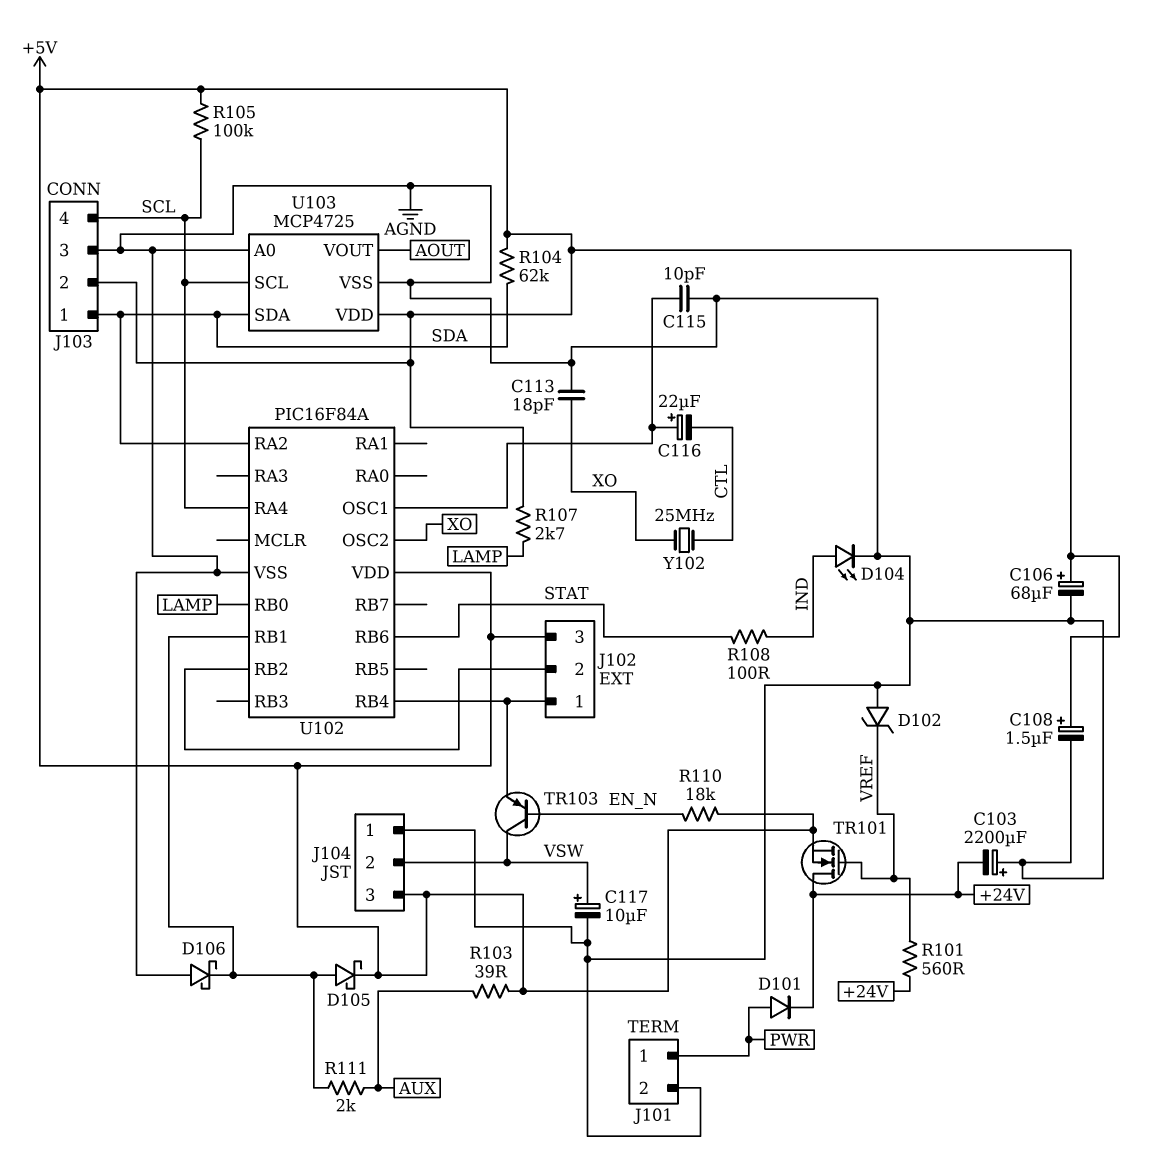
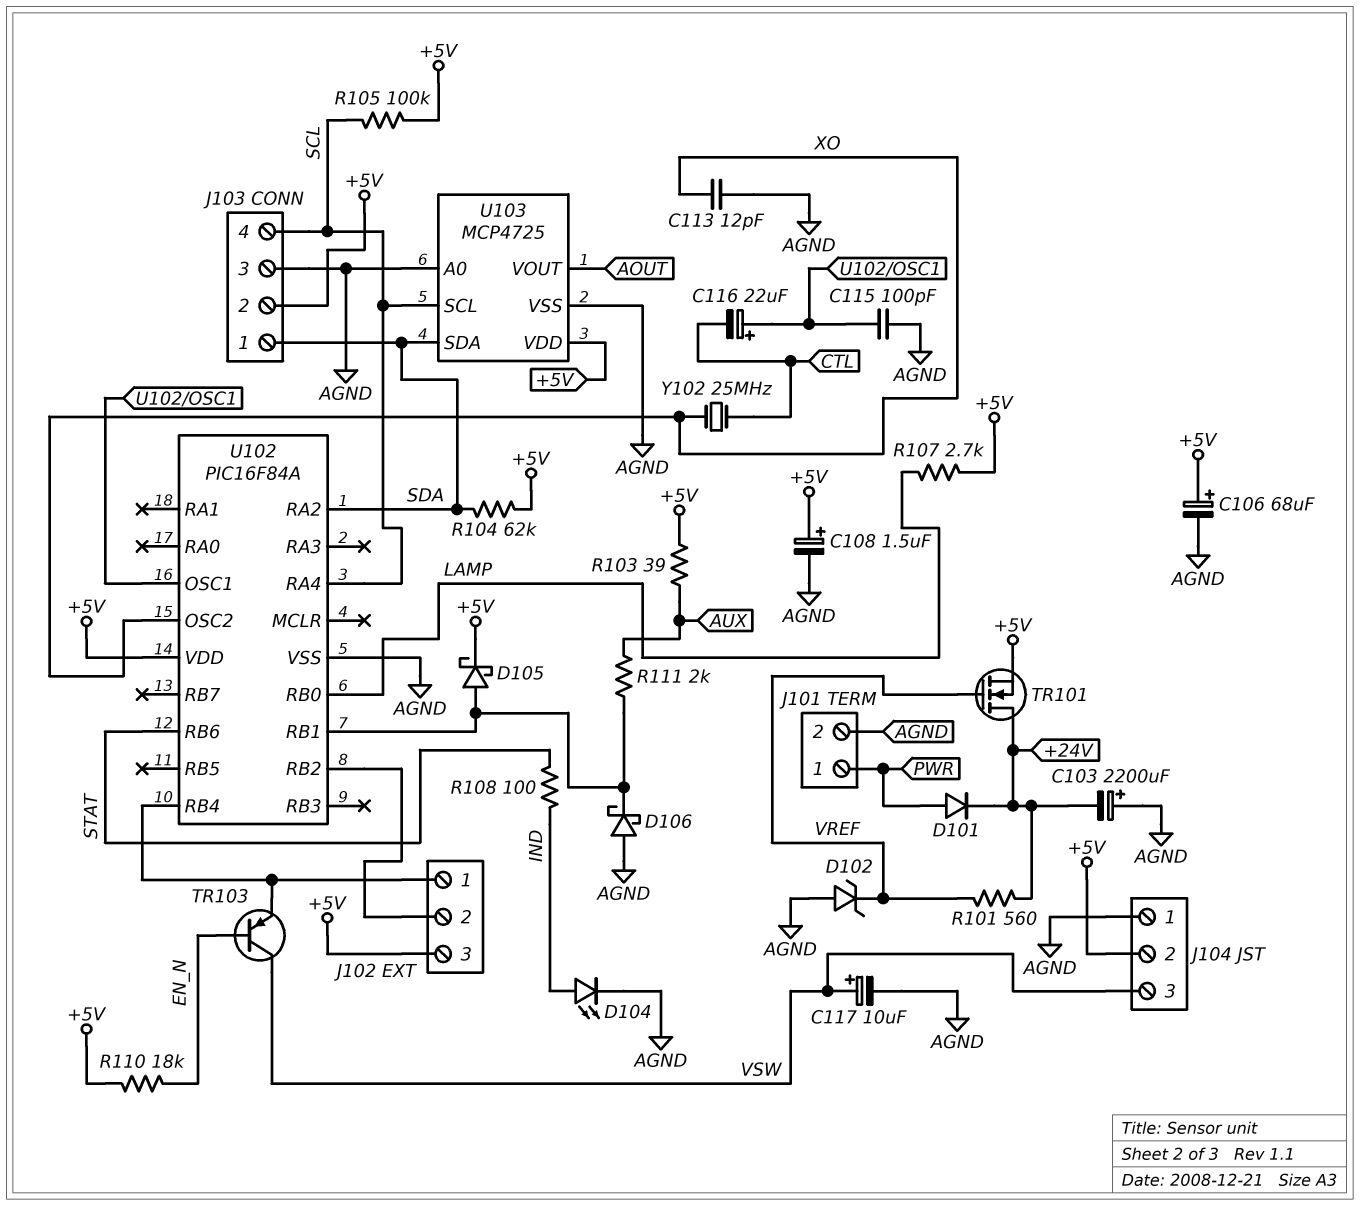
C113: 18pF (AGND, XO) -> 12pF (AGND, XO)
C115: 10pF (AGND, U102/OSC1) -> 100pF (AGND, U102/OSC1)
J104 pin 2: VSW -> +5V
J104 pin 3: +5V -> VSW

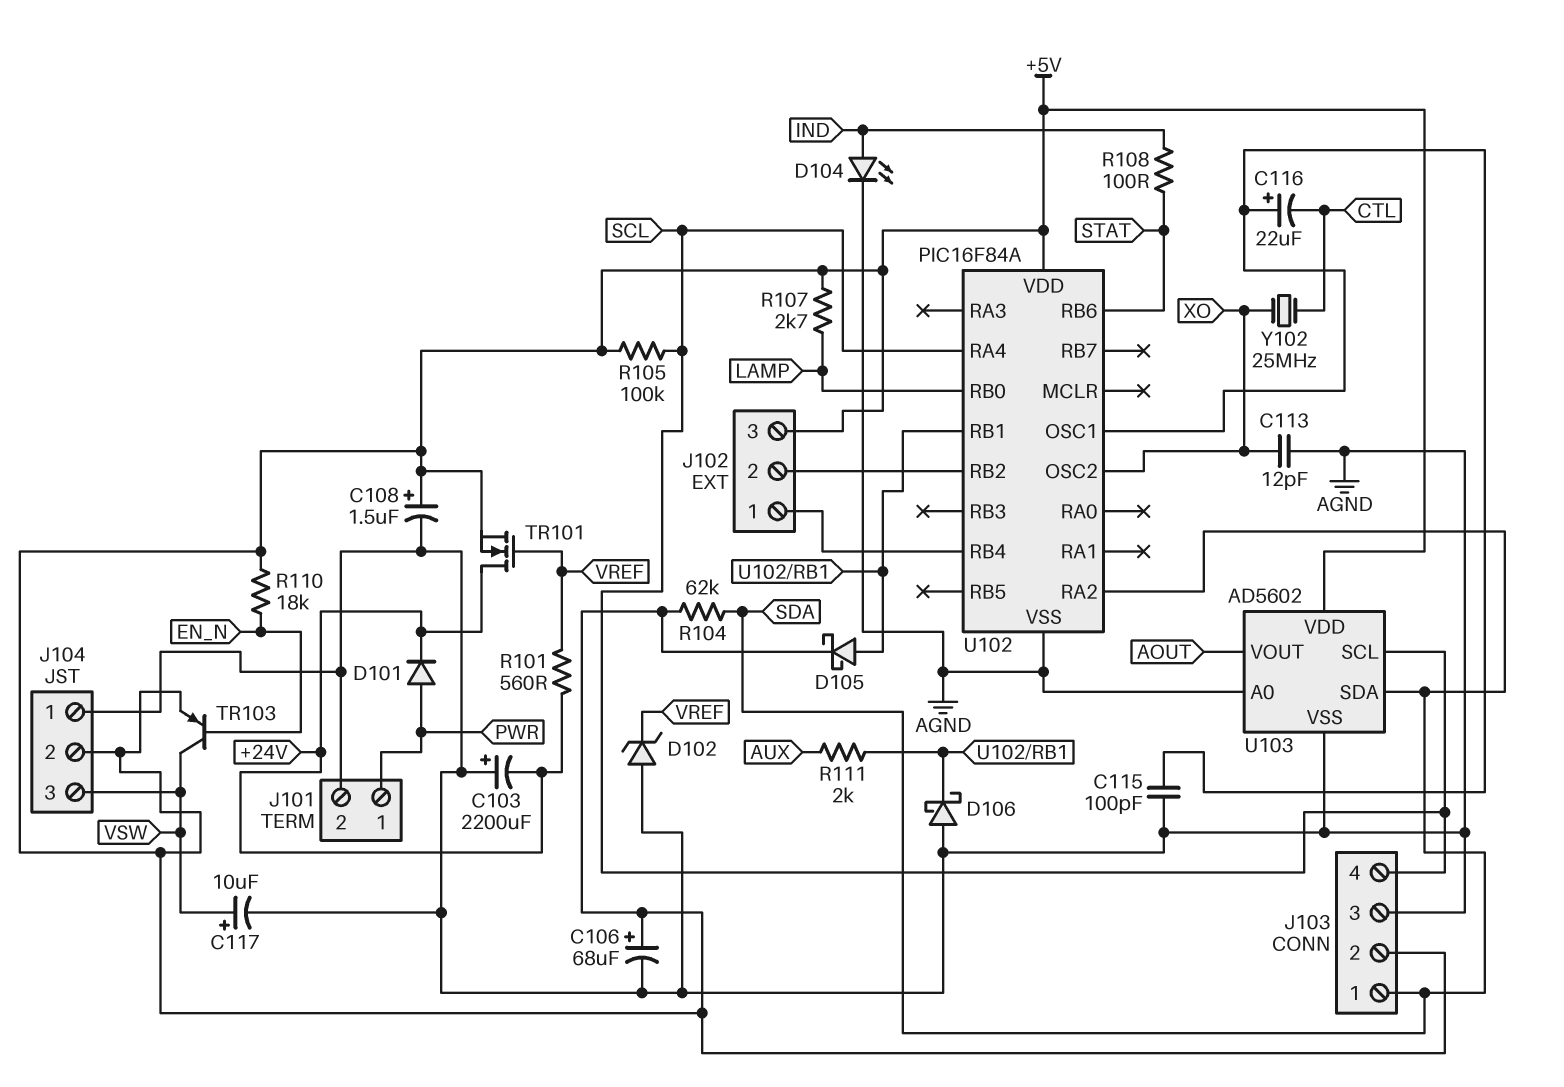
R103: 39 (+5V, AUX) -> none
TR103: PNP (B EN_N, C VSW, E J102/1) -> PNP (B EN_N, C VSW, E +5V)
U103: MCP4725 -> AD5602

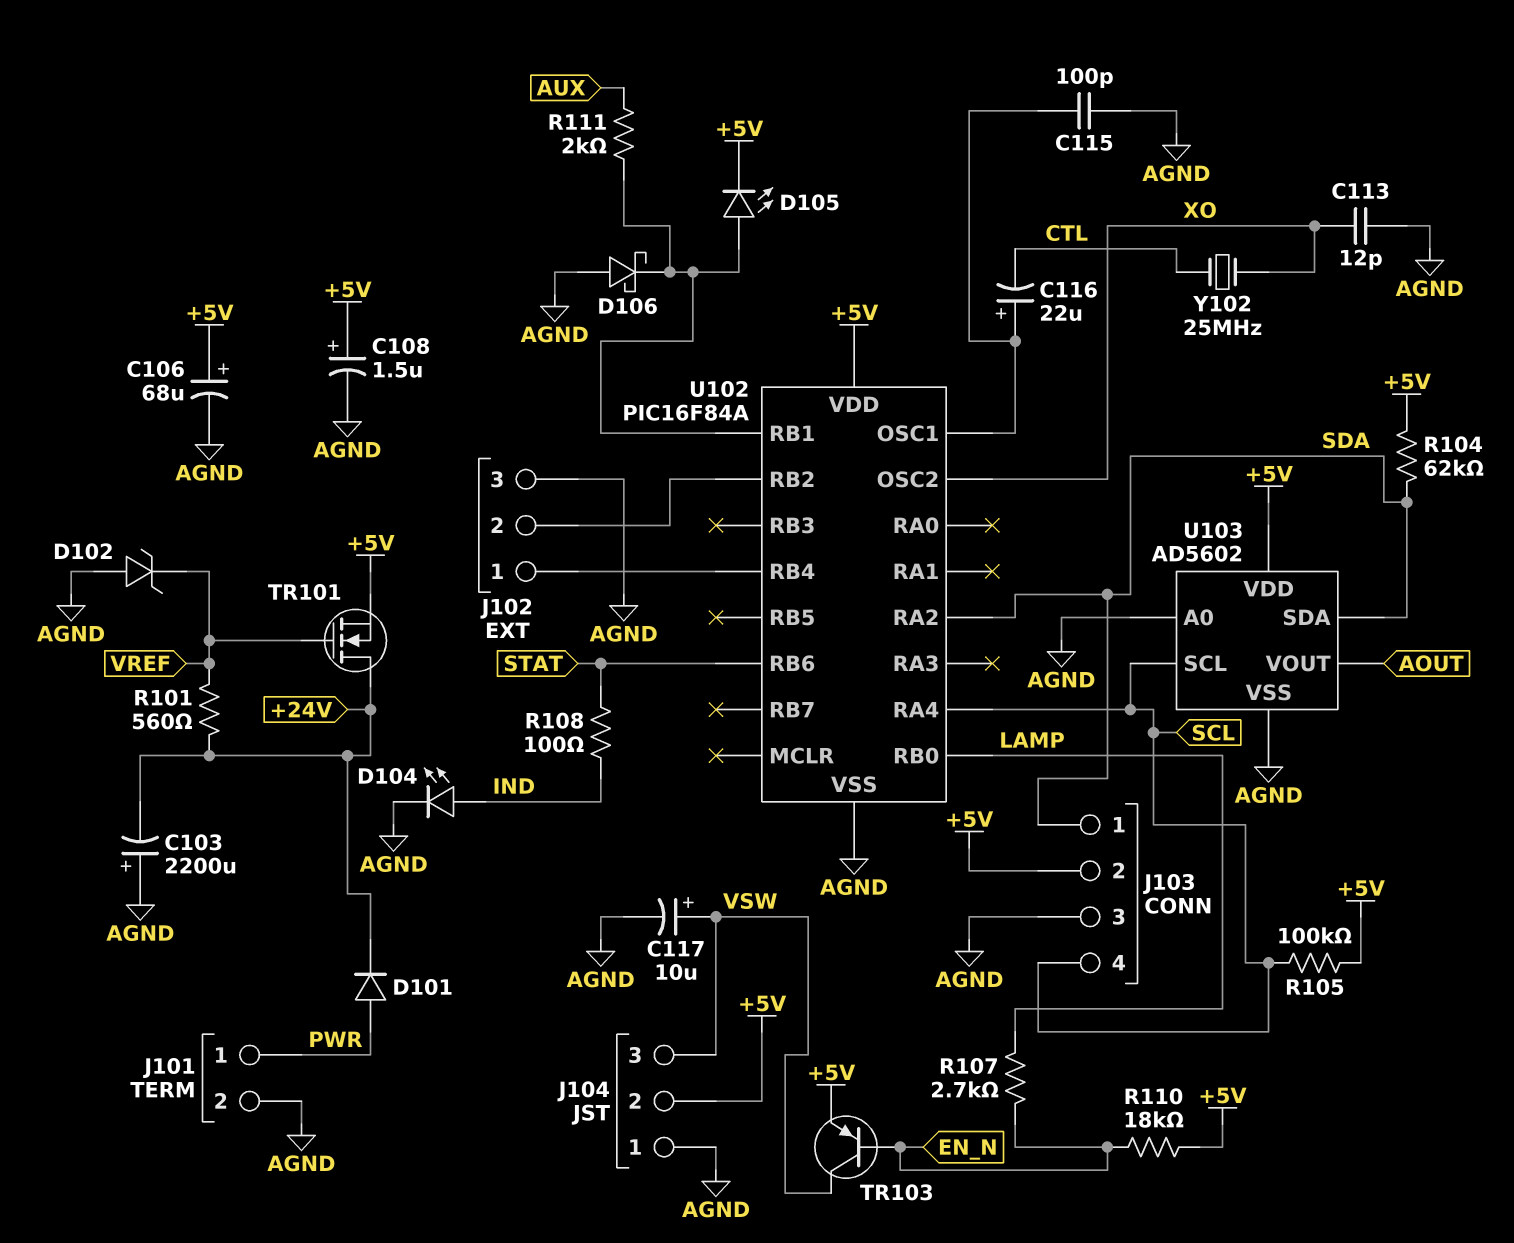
D105: schottky (A U102/RB1, K +5V) -> LED (A U102/RB1, K +5V)
J102 pin 3: +5V -> AGND
R107: 2.7k (+5V, LAMP) -> 2.7k (EN_N, LAMP)

